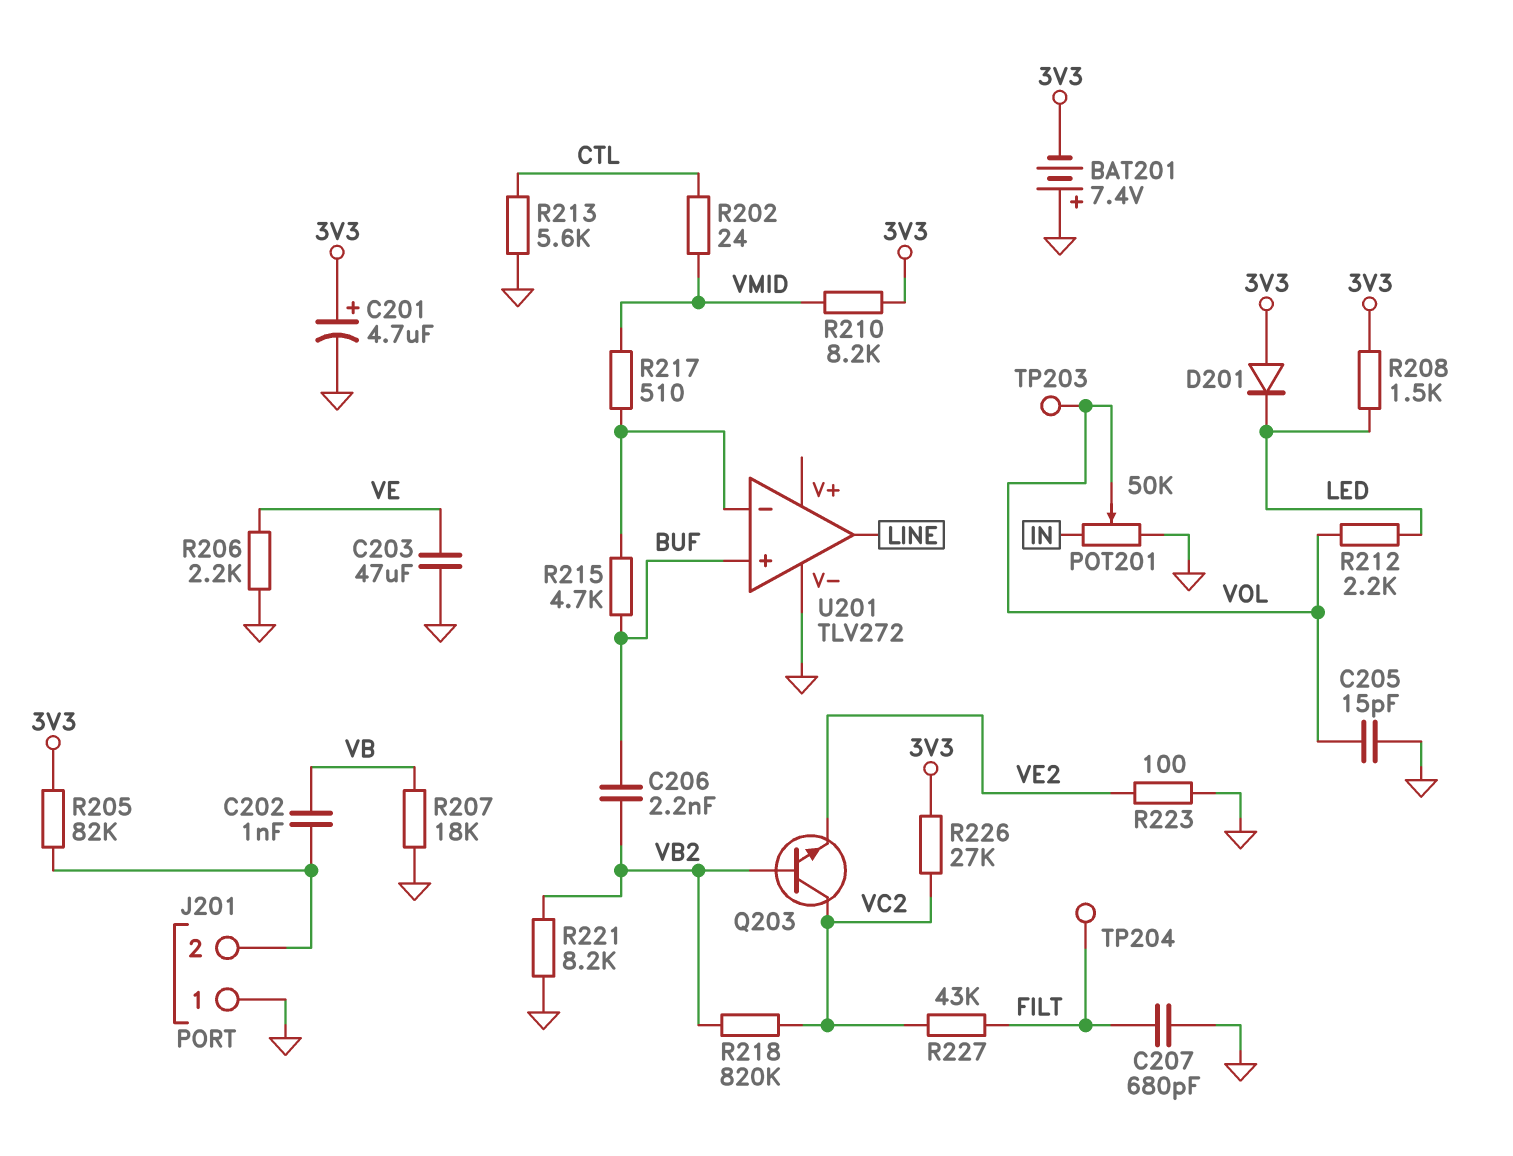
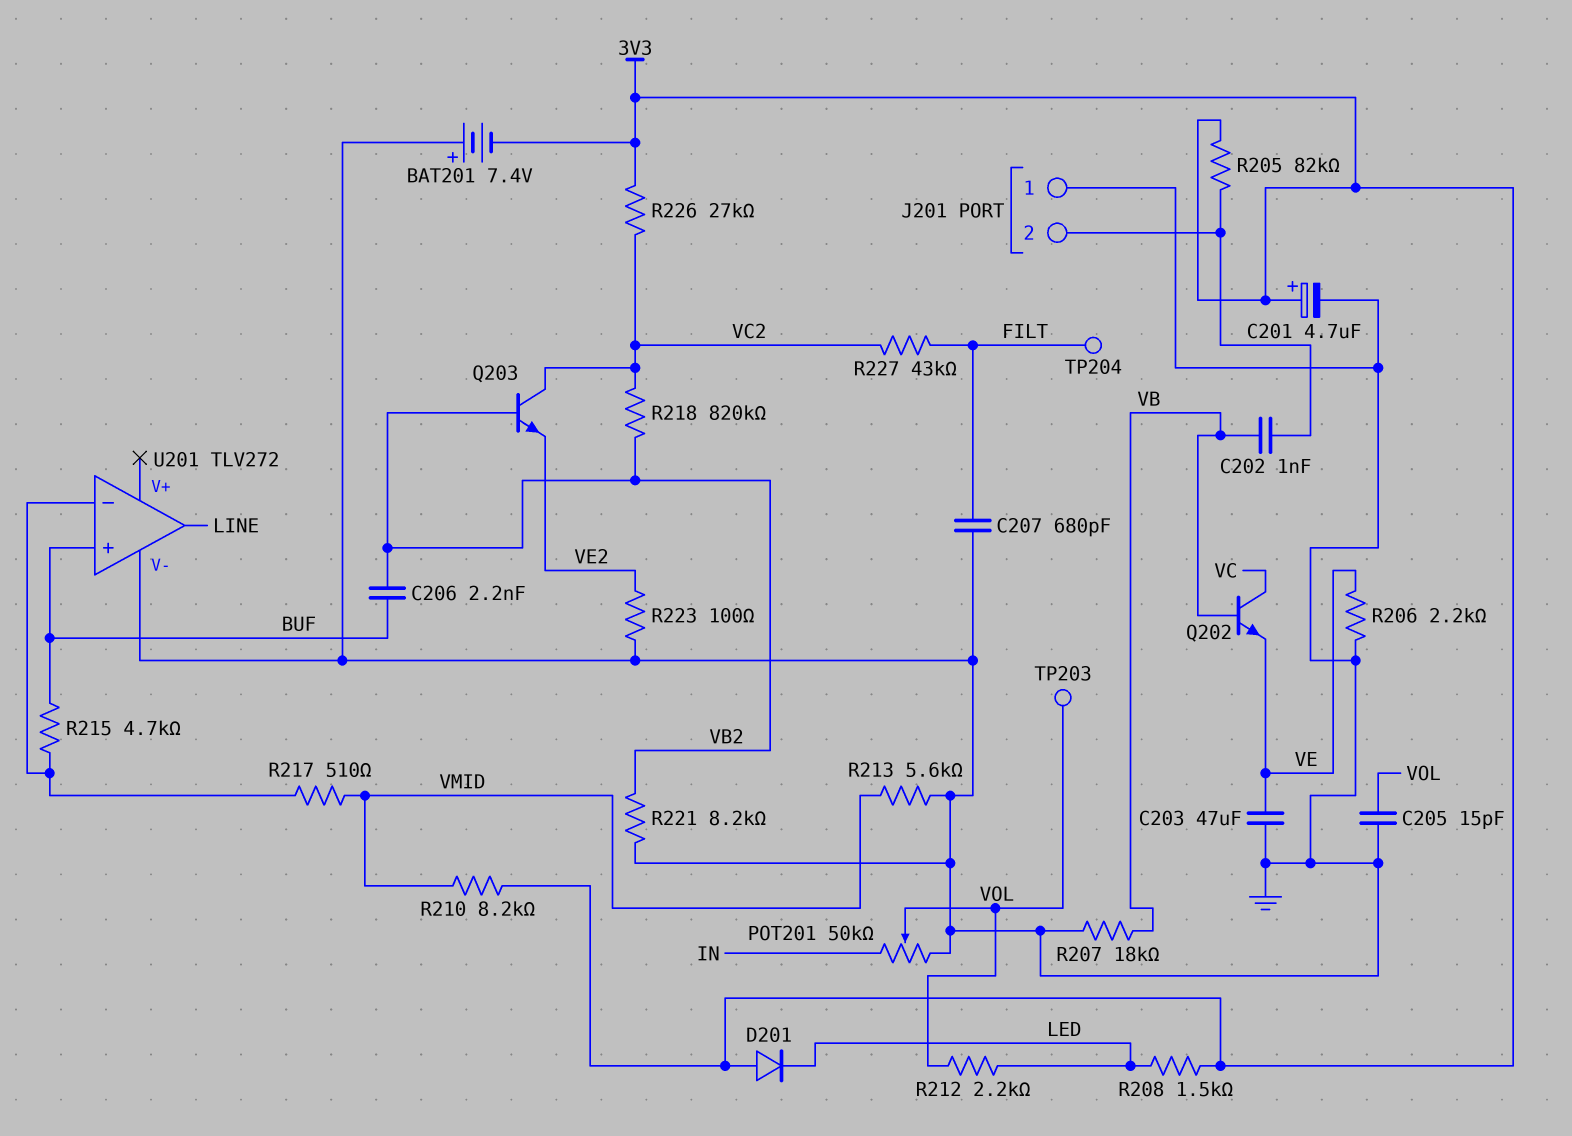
Q202: none -> NPN (B VB, C VC, E VE)
R202: 24 (CTL, VMID) -> none
R213: 5.6k (CTL, GND) -> 5.6k (GND, VMID)

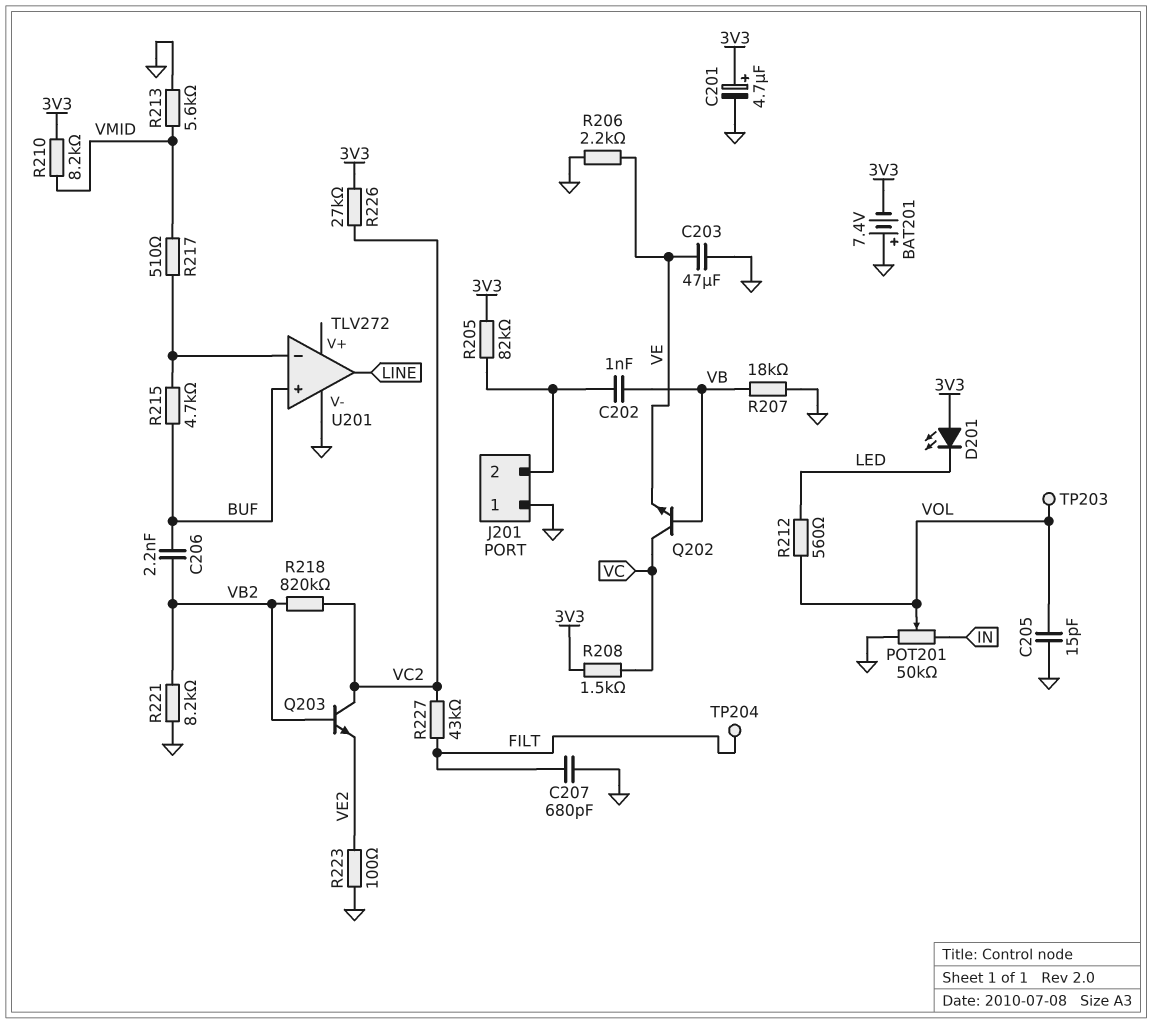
D201: diode (A 3V3, K LED) -> LED (A 3V3, K LED)
R208: 1.5k (3V3, LED) -> 1.5k (3V3, VC)
R212: 2.2k (LED, VOL) -> 560 (LED, VOL)

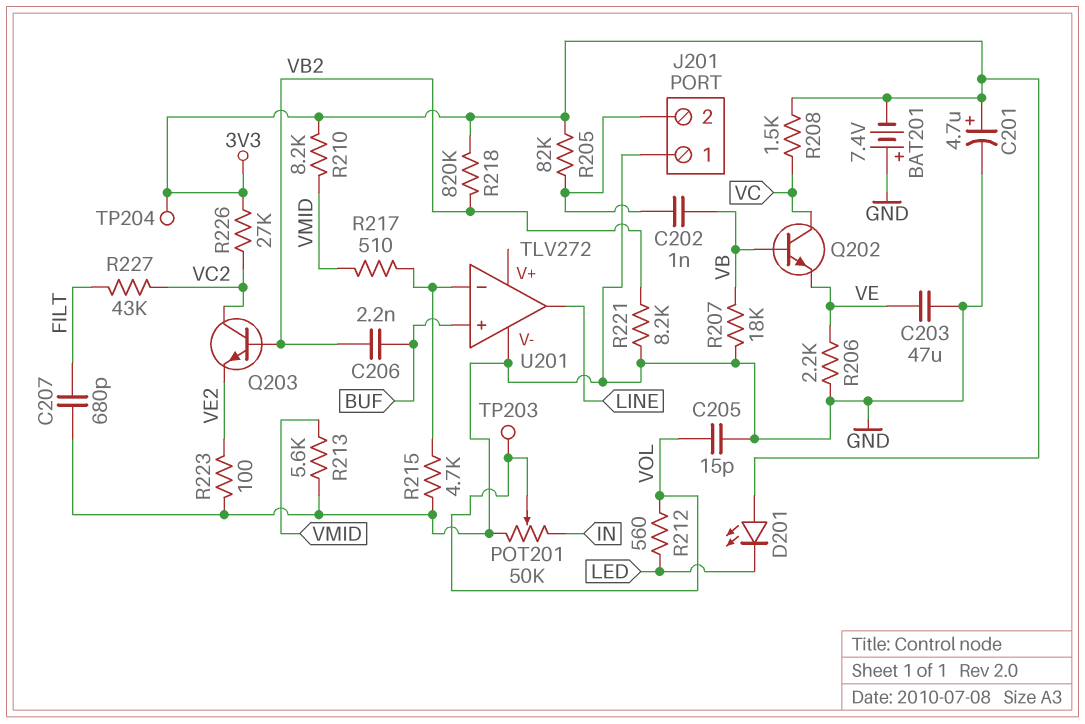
R215: 4.7k (BUF, U201/in-) -> 4.7k (GND, U201/in-)
R218: 820k (VB2, VC2) -> 820k (3V3, VB2)
TP204: test point (FILT) -> test point (3V3)

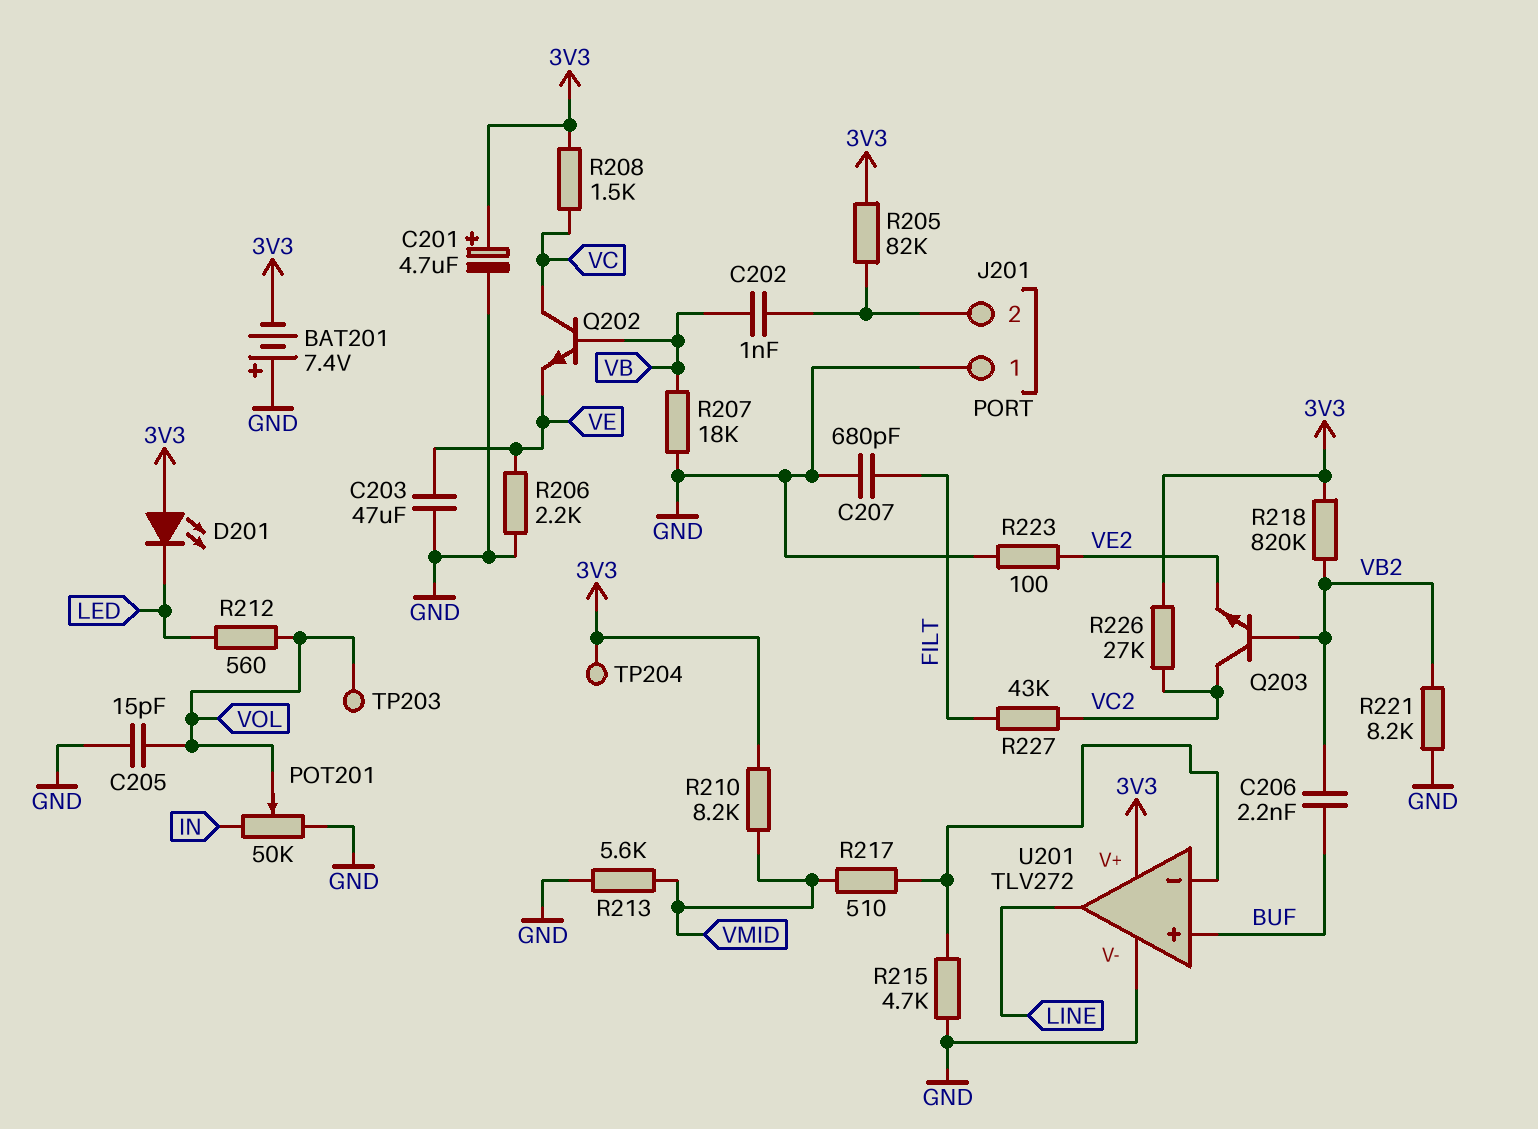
U201 pin V+: none -> 3V3

